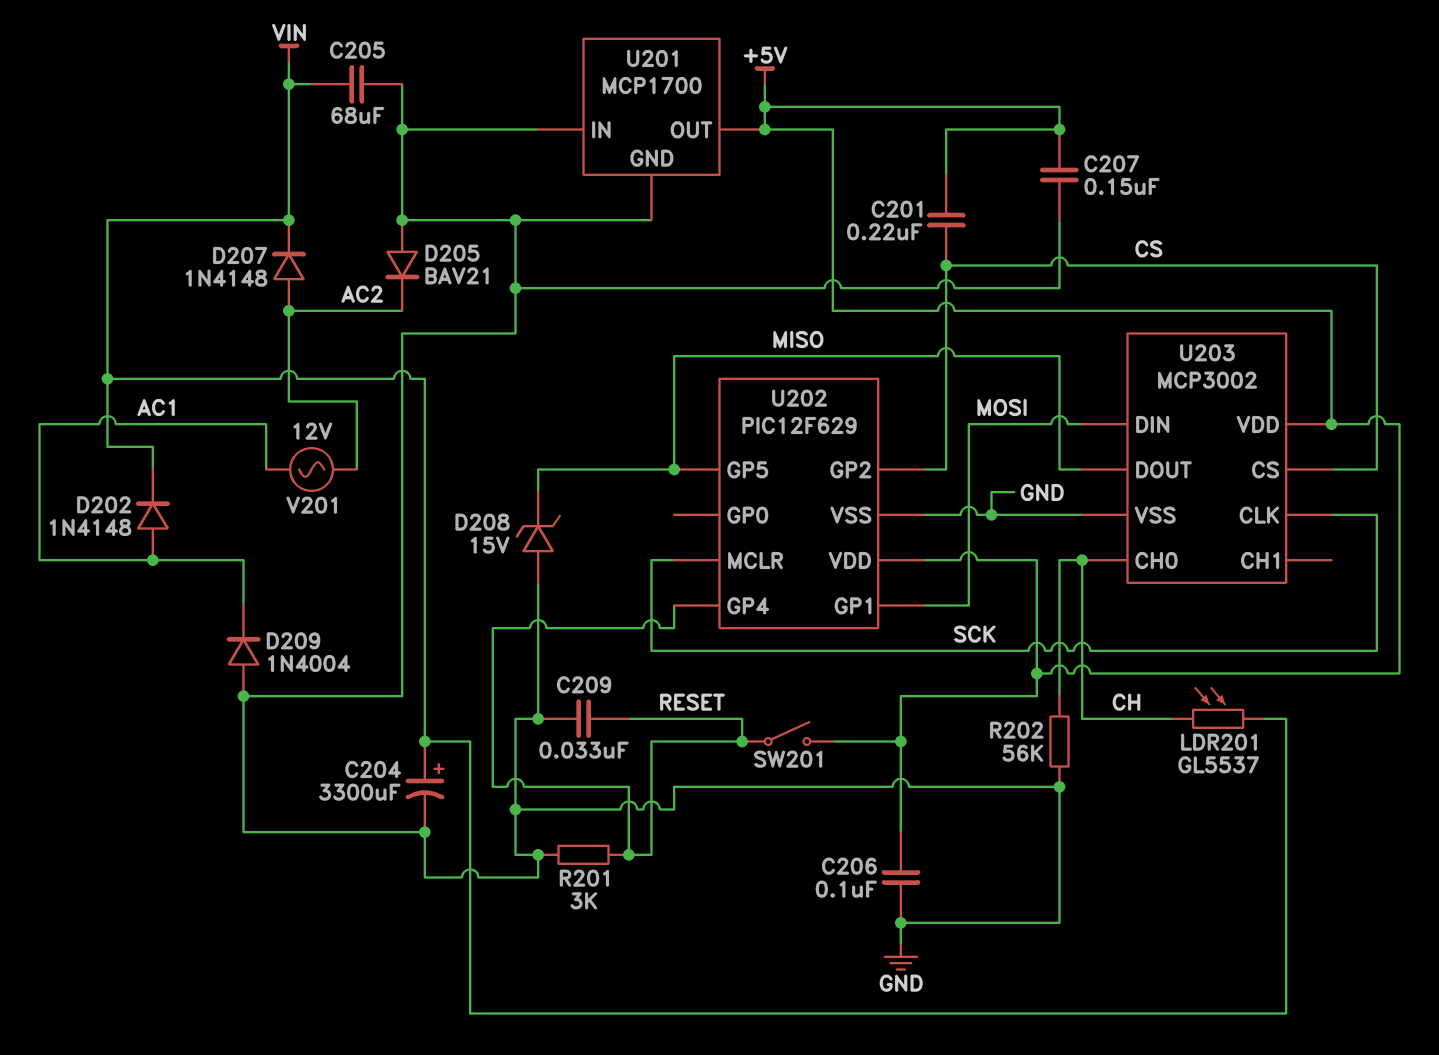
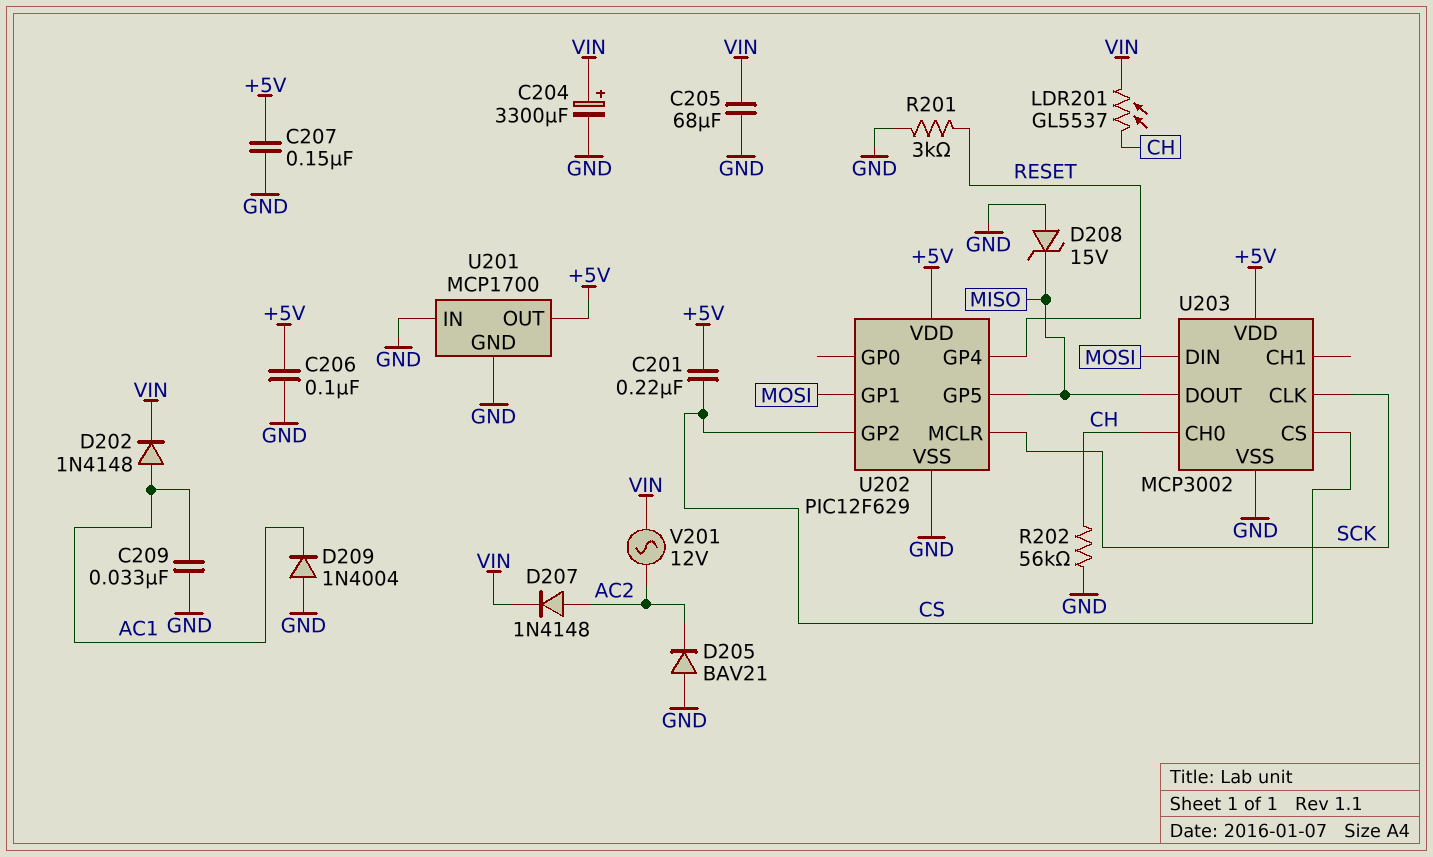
C209: 33nF (GND, RESET) -> 33nF (AC1, GND)
SW201: switch (+5V, RESET) -> none
V201: AC 12V (AC1, AC2) -> AC 12V (AC2, VIN)

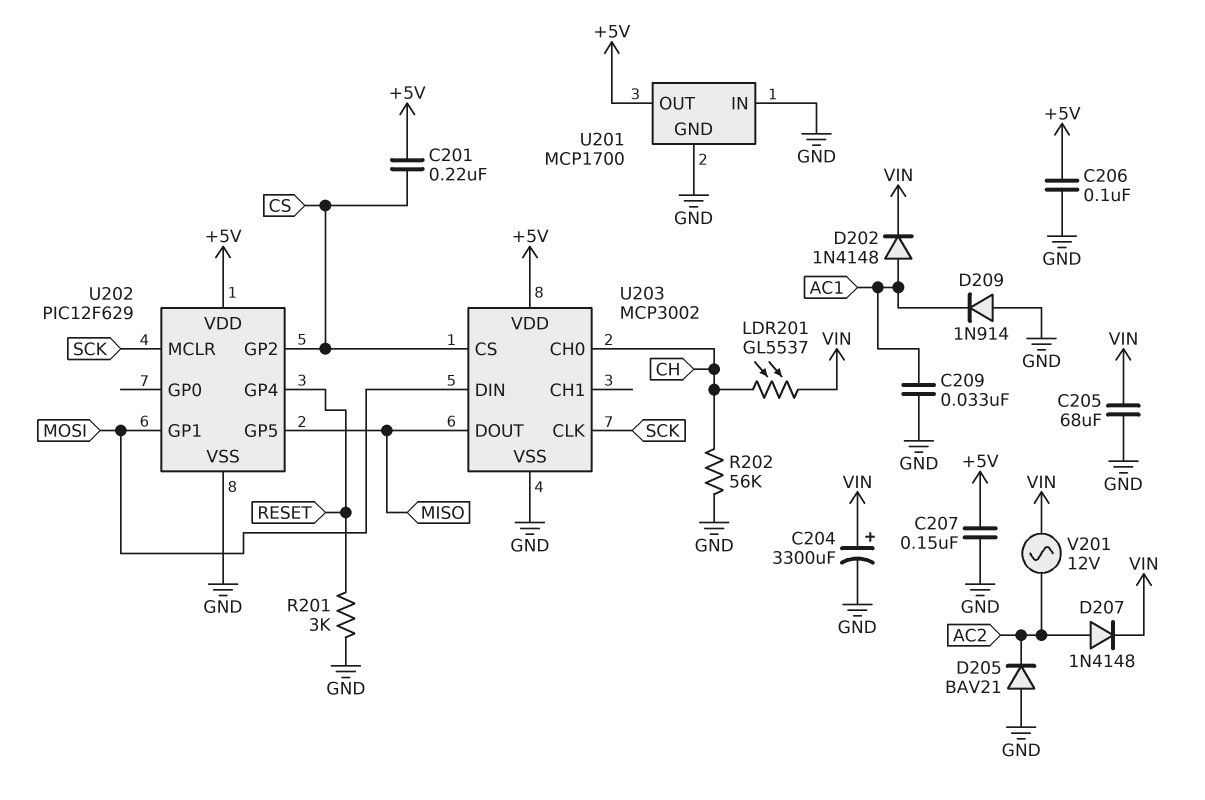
D208: zener 15V (A GND, K MISO) -> none
D209: diode 1N4004 (A GND, K AC1) -> diode 1N914 (A GND, K AC1)

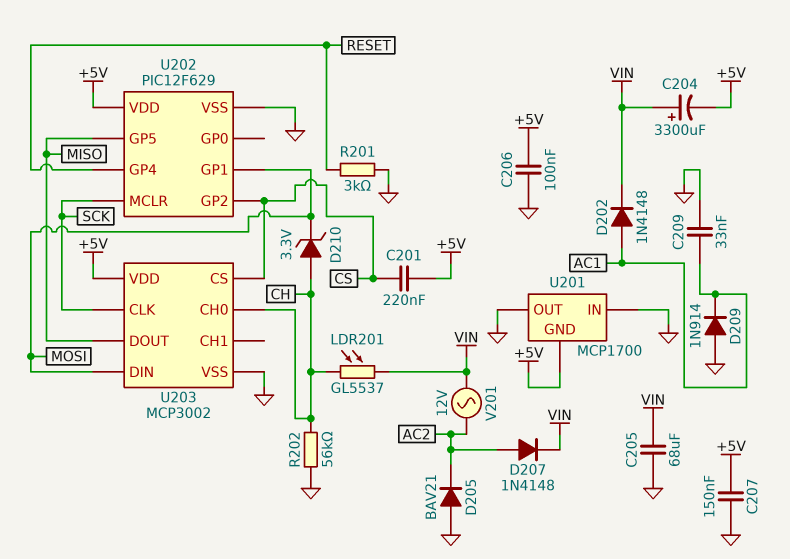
C204: 3300uF (plus VIN, minus GND) -> 3300uF (plus VIN, minus +5V)
D210: none -> zener 3.3V (A CH, K MOSI)
U201 pin GND: GND -> +5V
U201 pin OUT: +5V -> GND

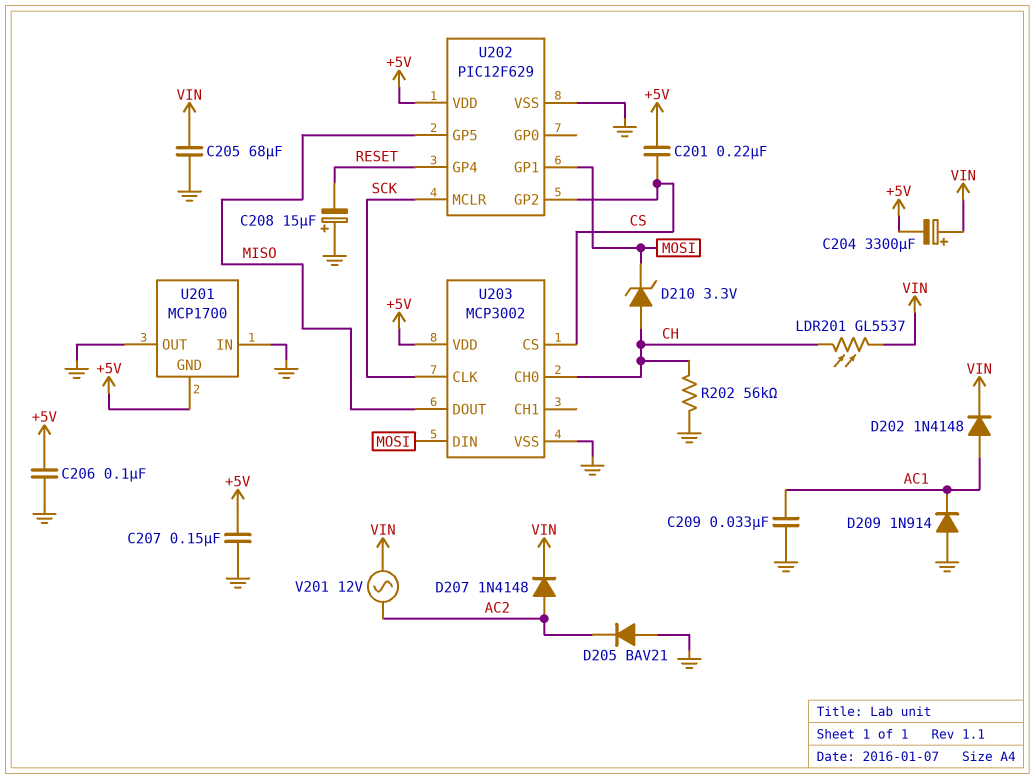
C208: none -> 15uF (plus GND, minus RESET)
R201: 3k (GND, RESET) -> none

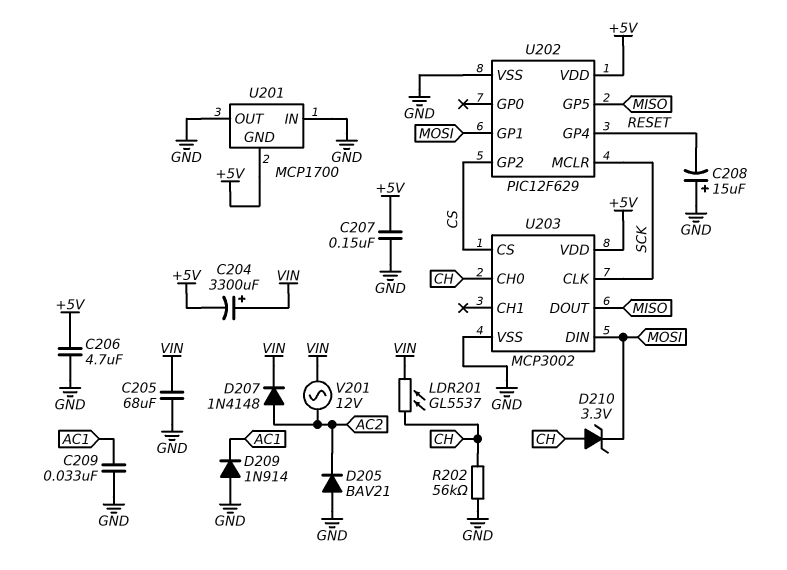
C201: 220nF (+5V, CS) -> none
C206: 100nF (+5V, GND) -> 4.7uF (+5V, GND)
D202: diode 1N4148 (A AC1, K VIN) -> none

